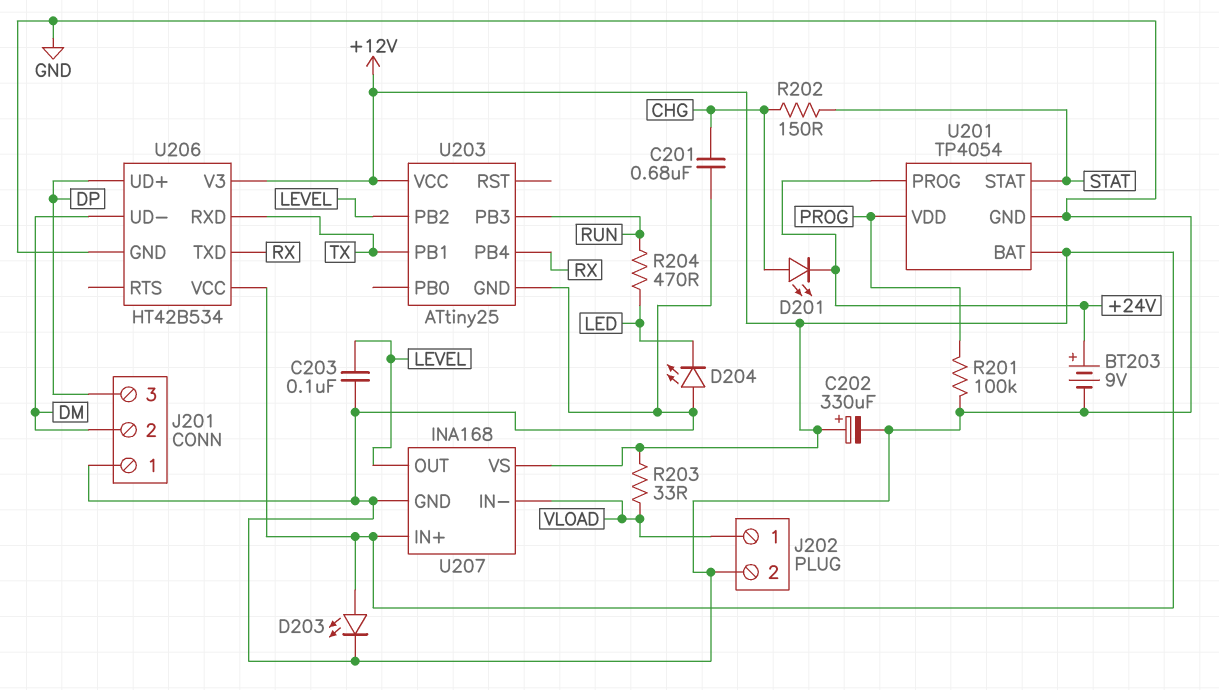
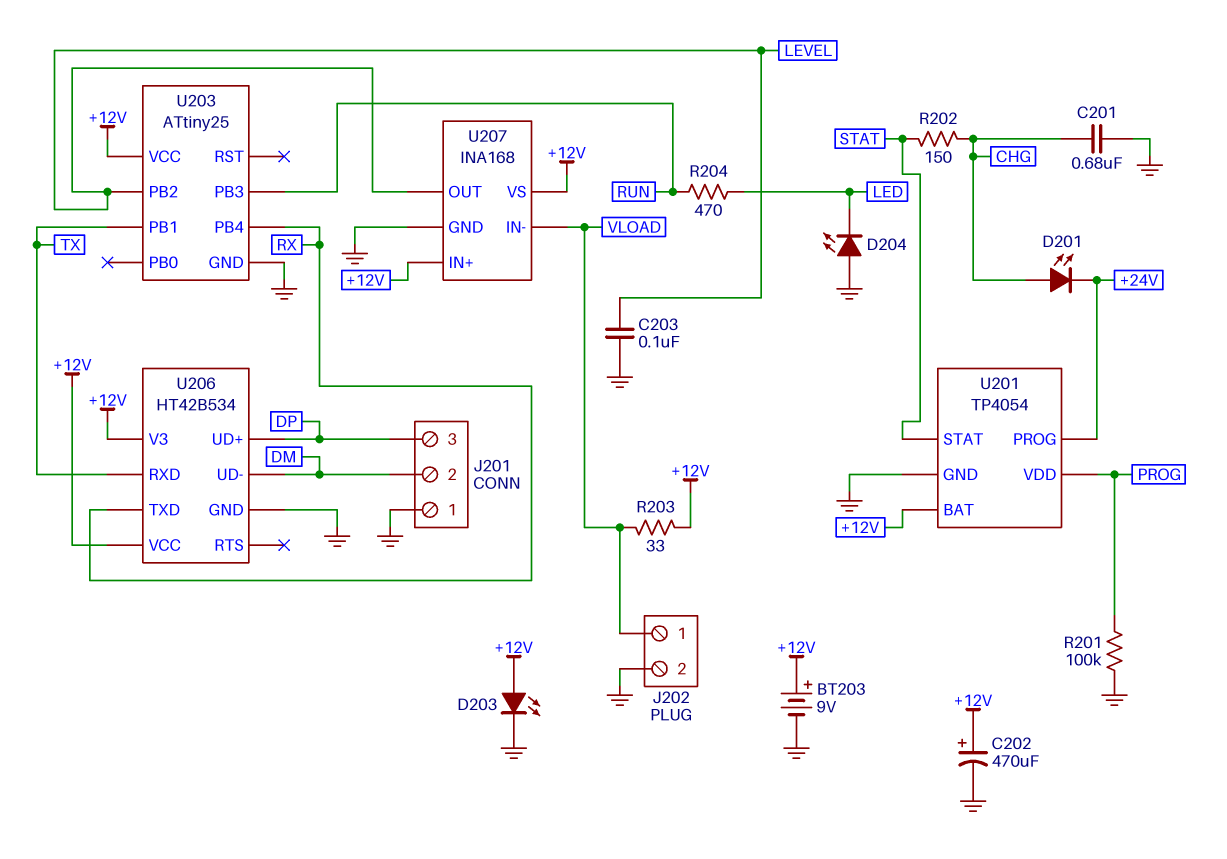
BT203: 9V (plus +24V, minus GND) -> 9V (plus +12V, minus GND)
C202: 330uF (plus +12V, minus GND) -> 470uF (plus +12V, minus GND)

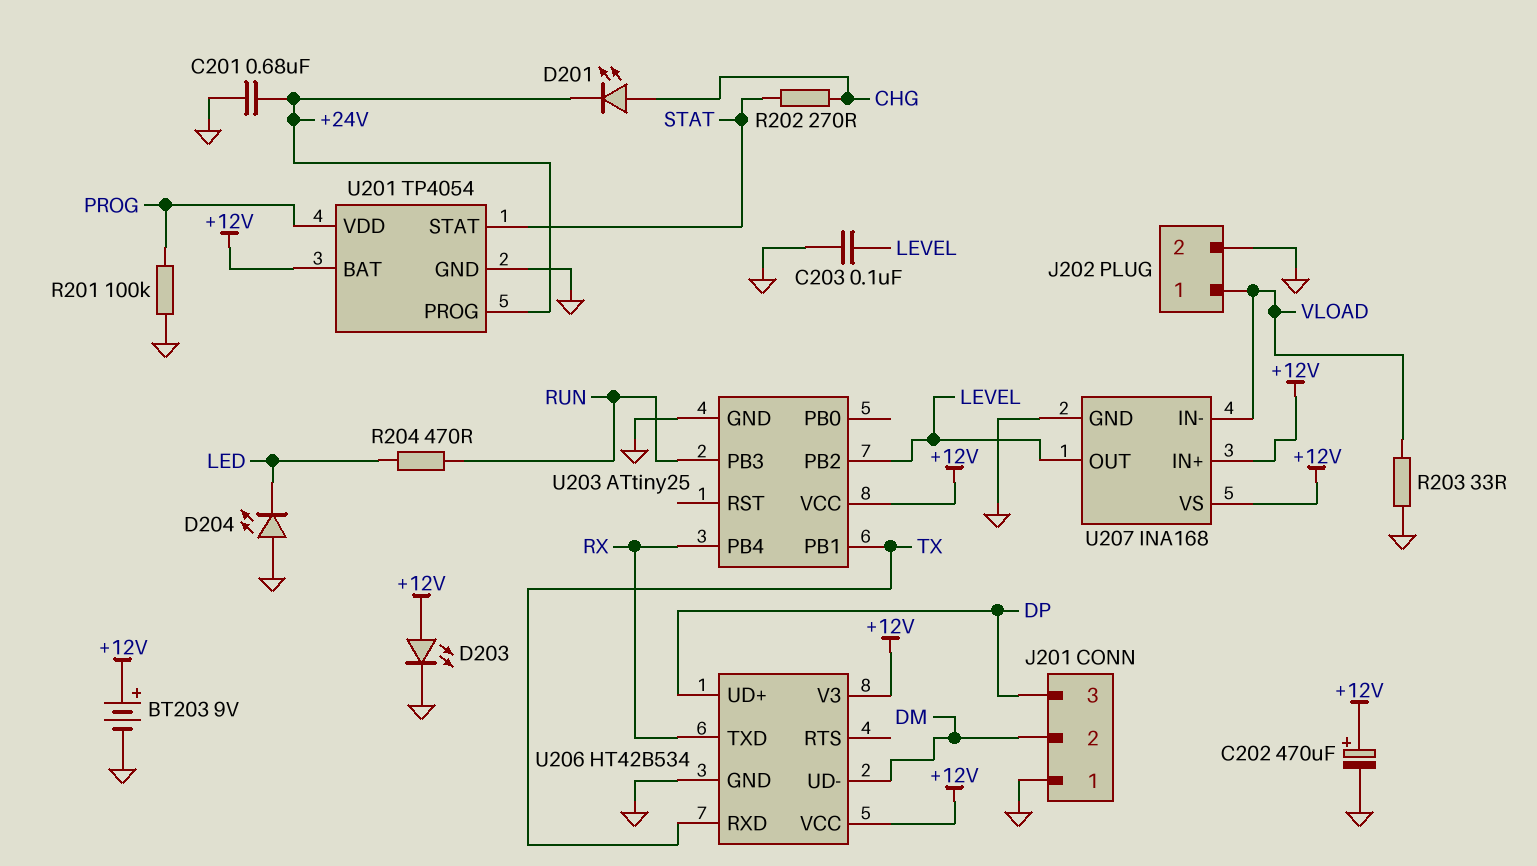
C201: 680nF (CHG, GND) -> 680nF (+24V, GND)
R202: 150 (CHG, STAT) -> 270 (CHG, STAT)
R203: 33 (+12V, VLOAD) -> 33 (GND, VLOAD)

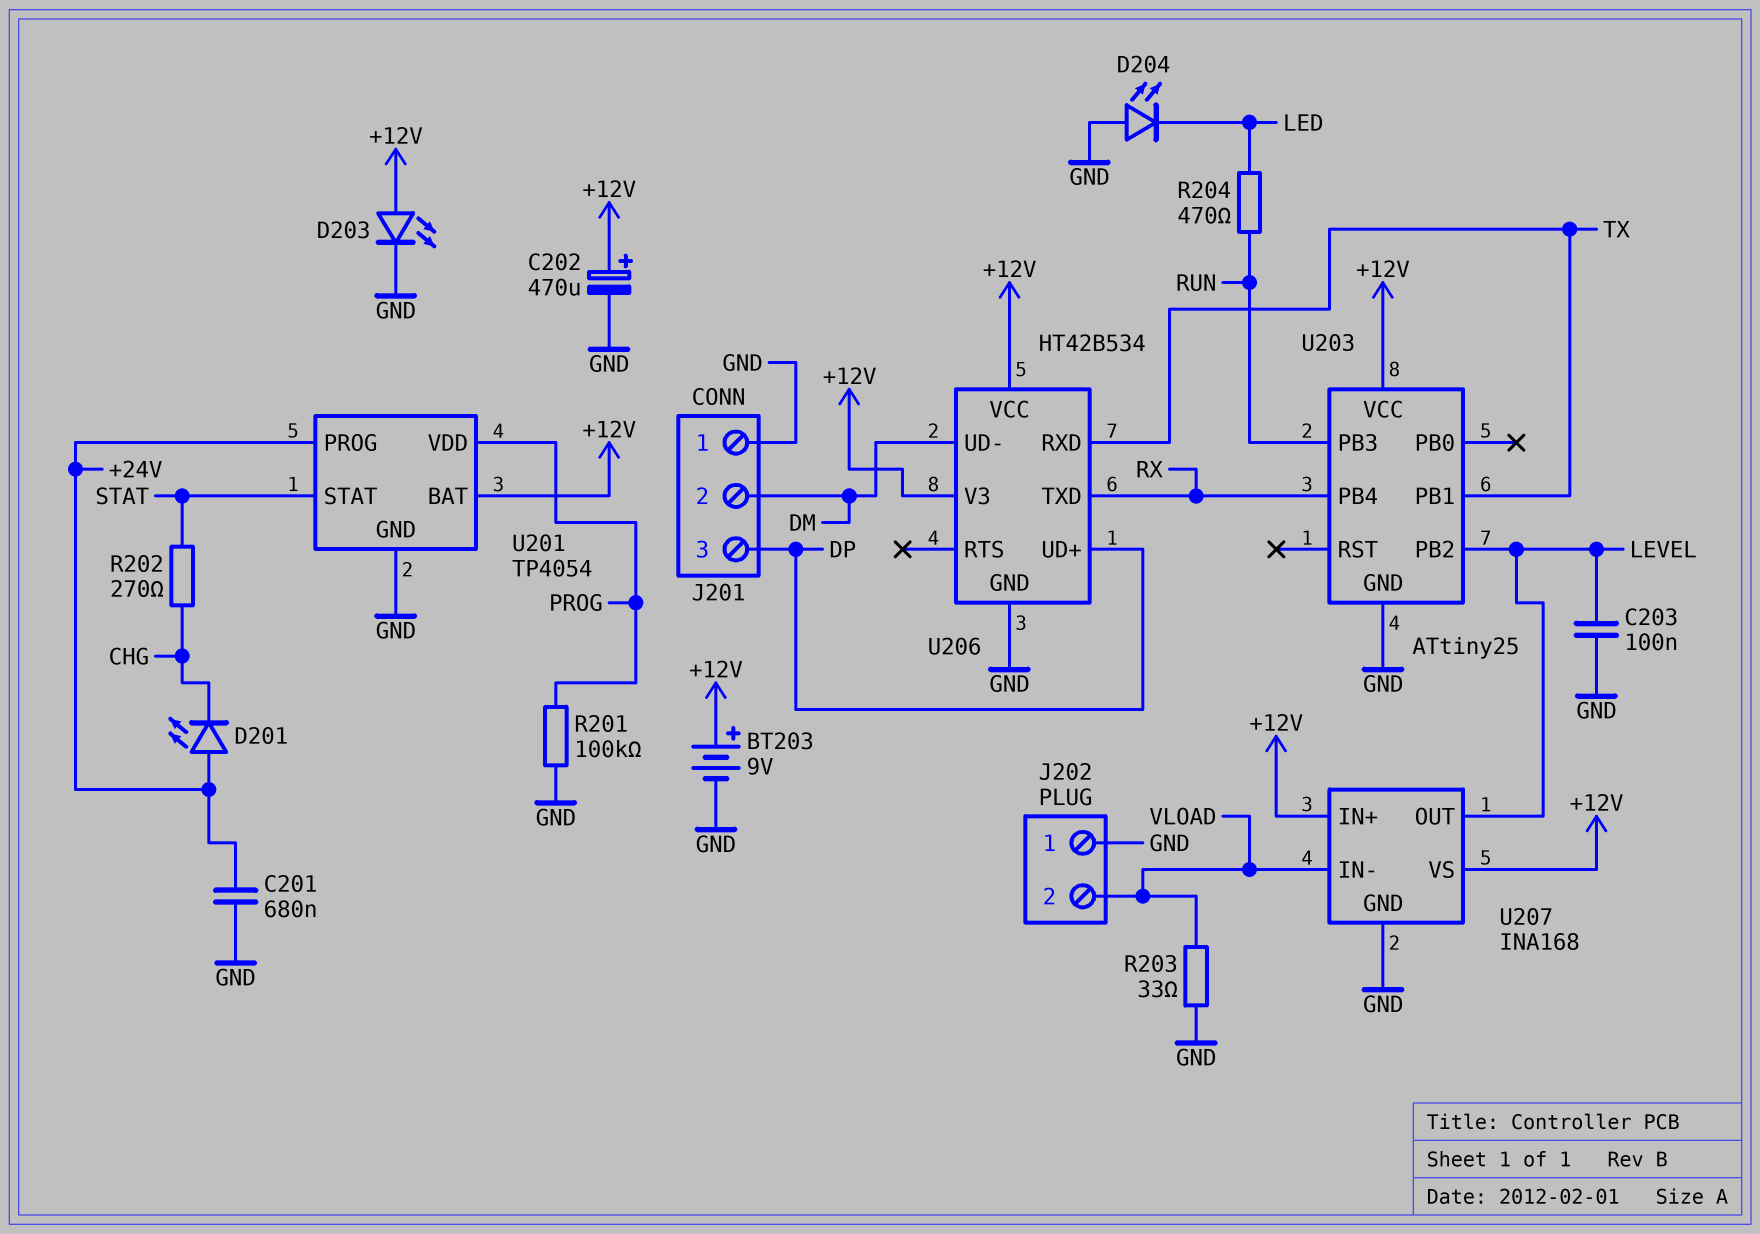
D201: LED (A CHG, K +24V) -> LED (A +24V, K CHG)
J202 pin 1: VLOAD -> GND
J202 pin 2: GND -> VLOAD

